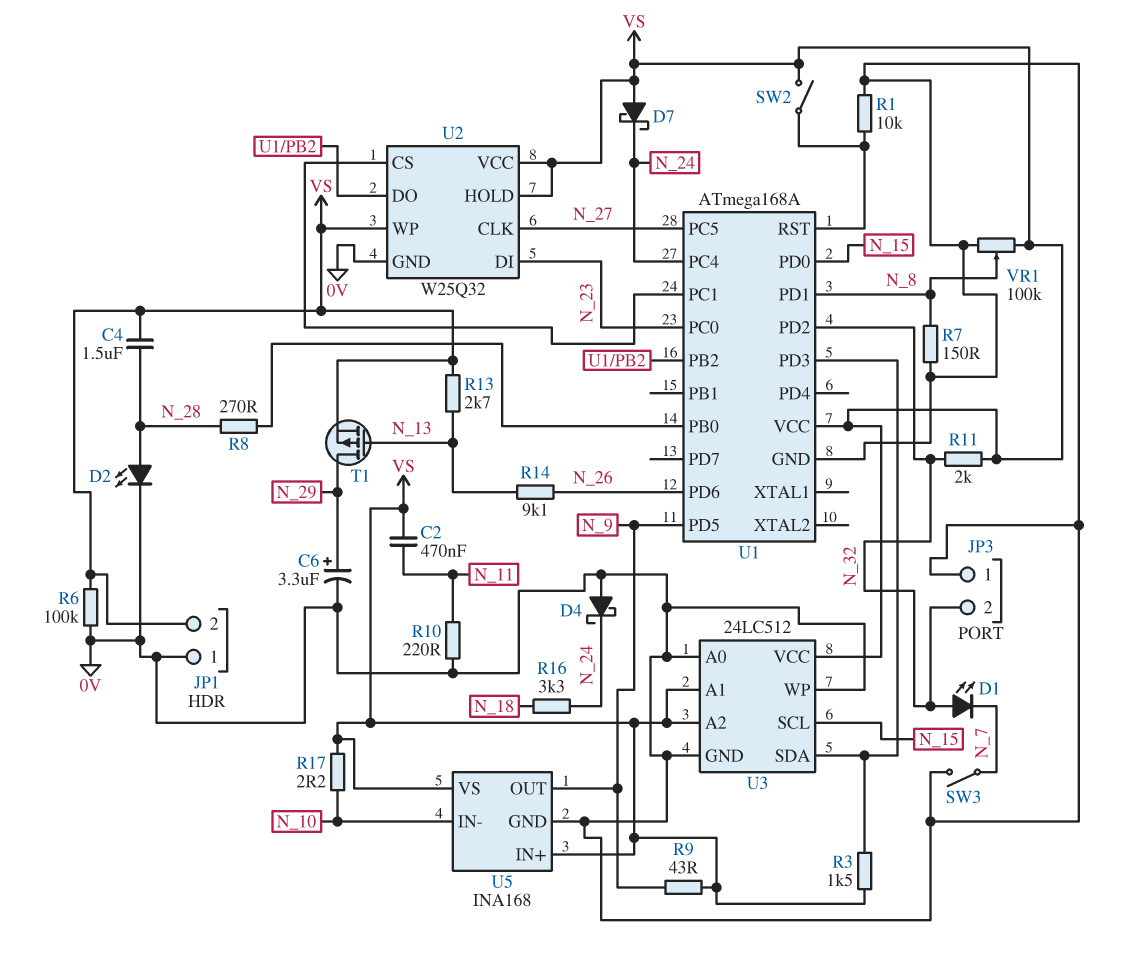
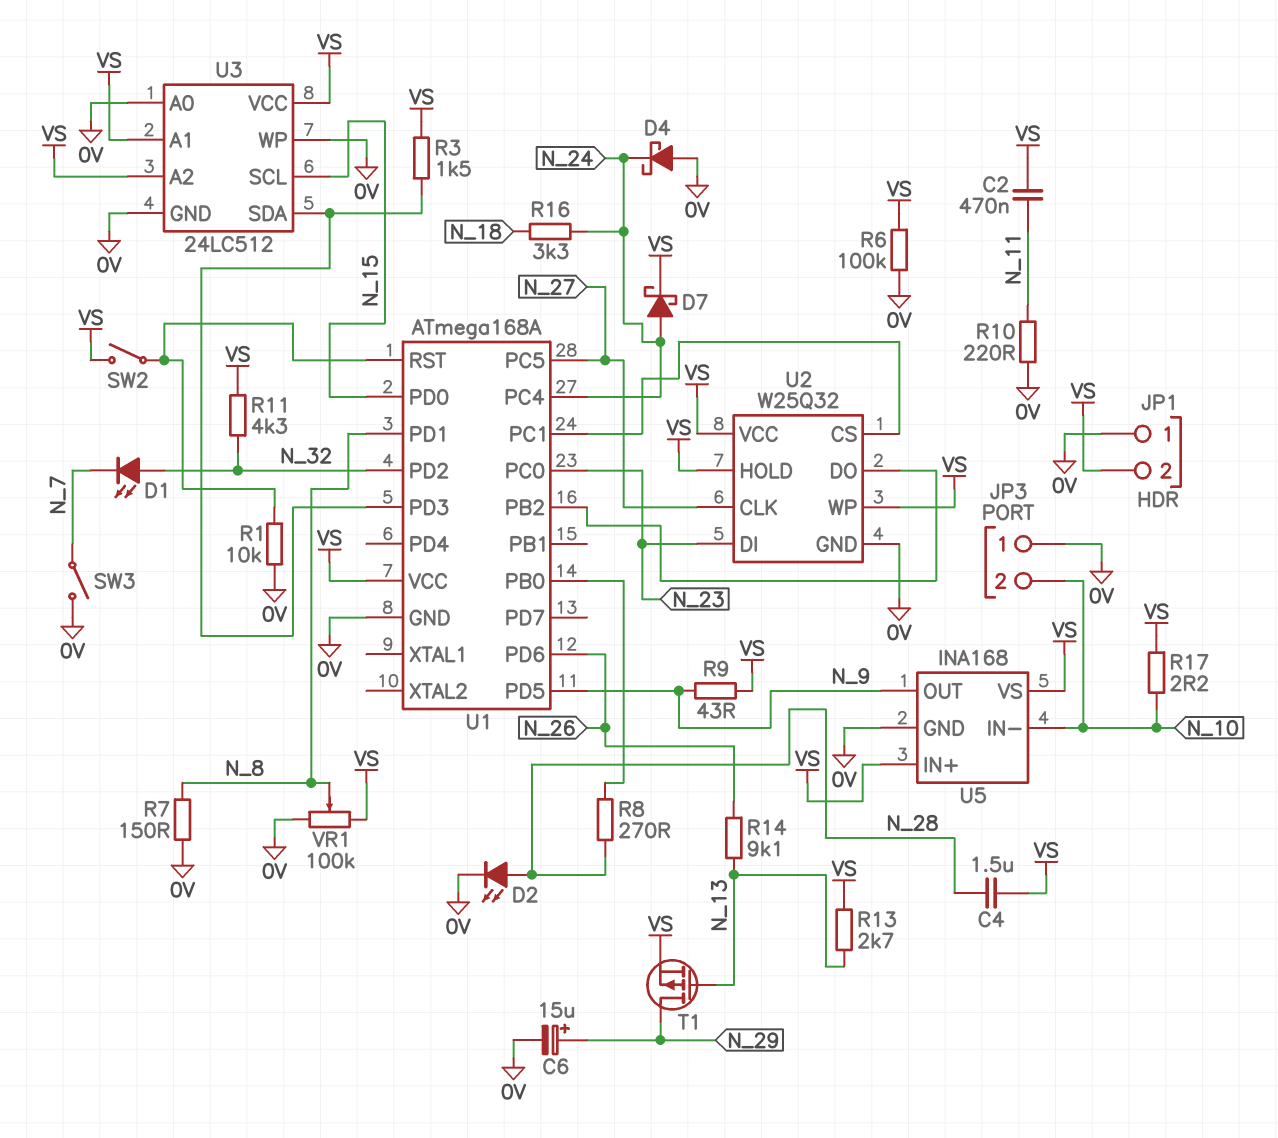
C6: 3.3uF (plus N_29, minus 0V) -> 15uF (plus N_29, minus 0V)
D7: schottky (A VS, K N_24) -> schottky (A N_24, K VS)
JP3 pin 2: N_32 -> N_10
R11: 2k (N_32, VS) -> 4.3k (N_32, VS)

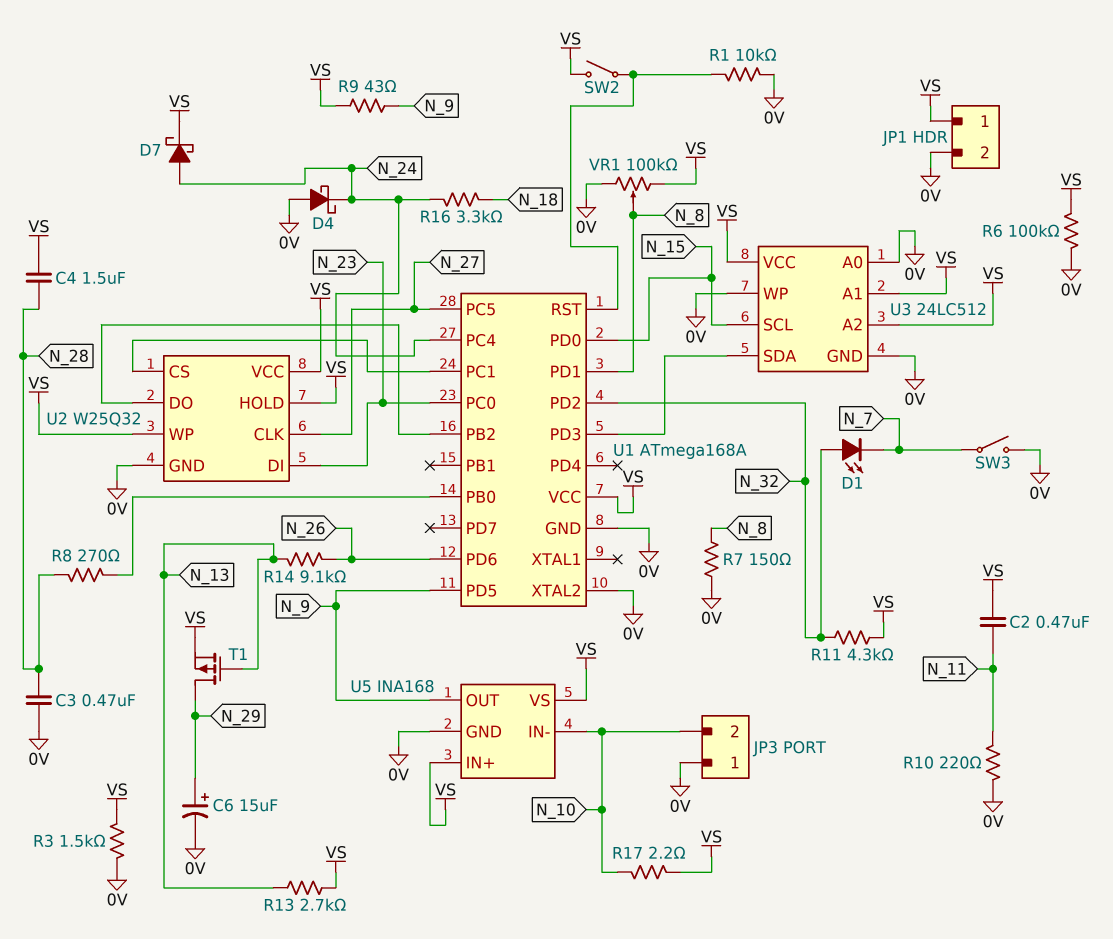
C3: none -> 470nF (0V, N_28)
D2: LED (A N_28, K 0V) -> none
JP1 pin 1: 0V -> VS
JP1 pin 2: VS -> 0V
R3: 1.5k (U1/PD3, VS) -> 1.5k (0V, VS)
U1 pin XTAL2: none -> 0V

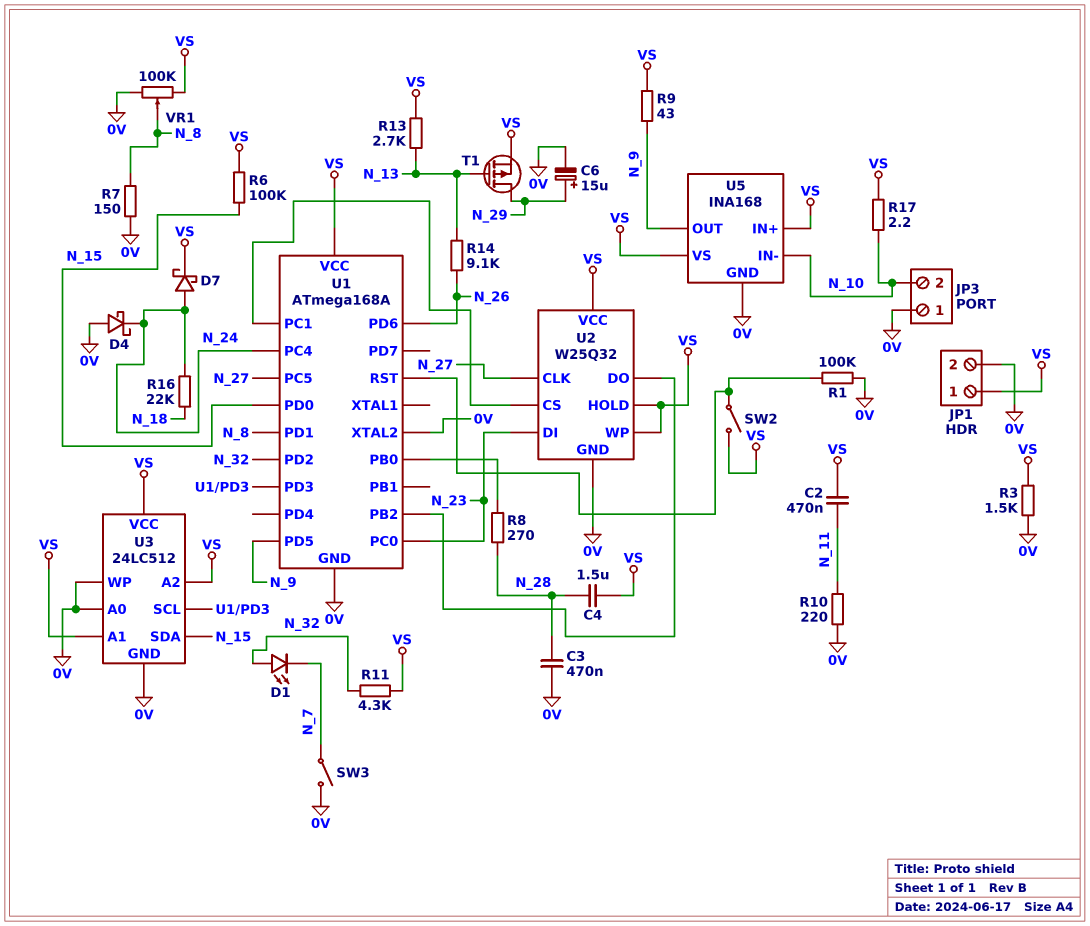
R1: 10k (0V, U1/RST) -> 100k (0V, U1/RST)
R6: 100k (0V, VS) -> 100k (N_15, VS)
R16: 3.3k (N_18, N_24) -> 22k (N_18, N_24)
U3 pin SCL: N_15 -> U1/PD3
U3 pin SDA: U1/PD3 -> N_15

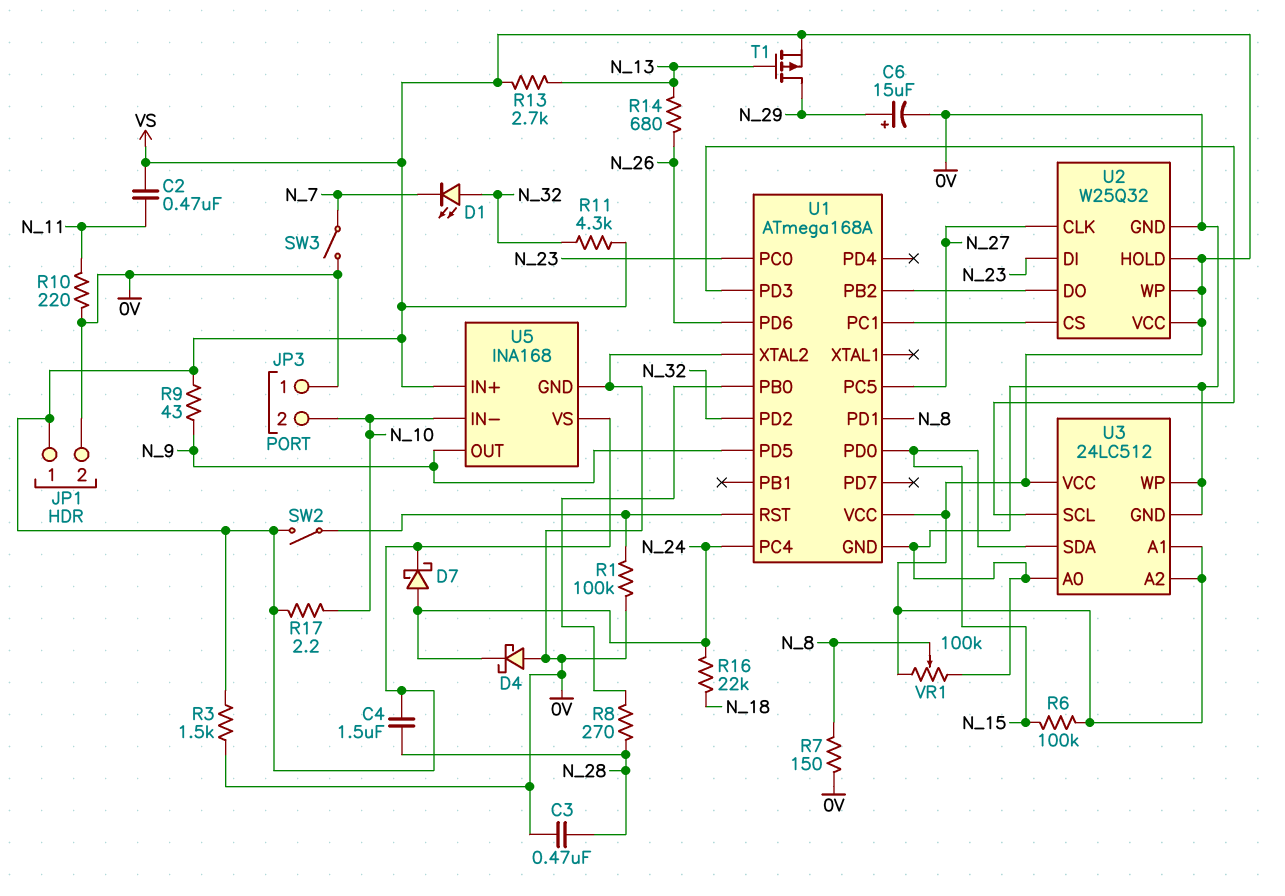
R14: 9.1k (N_13, N_26) -> 680 (N_13, N_26)

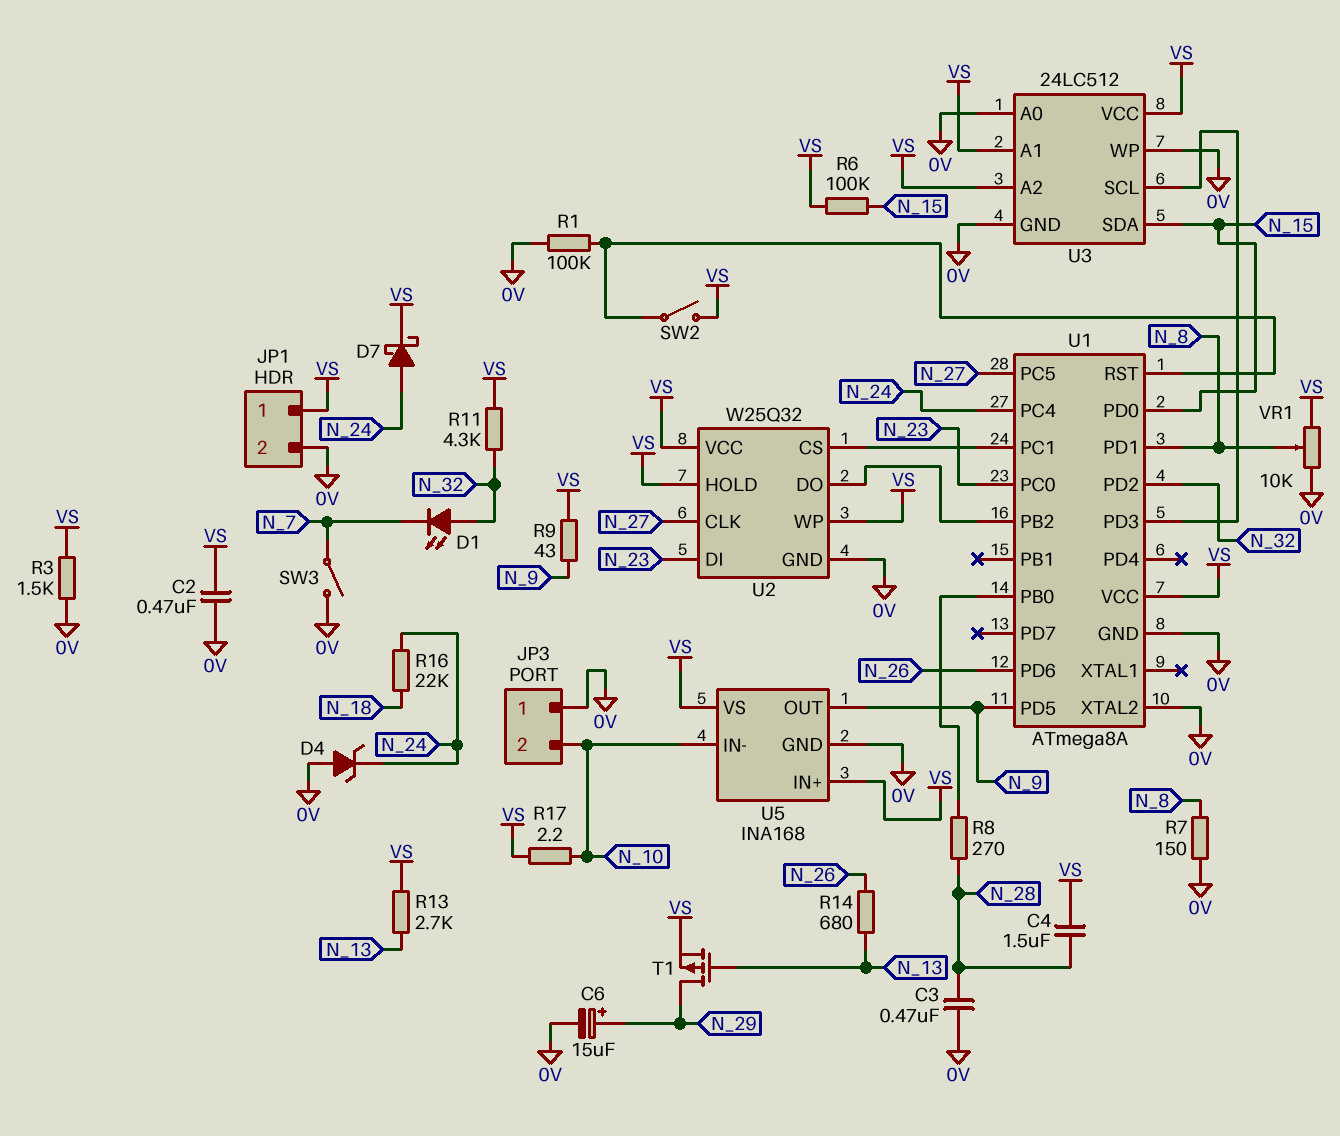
C2: 470nF (N_11, VS) -> 470nF (0V, VS)
D4: schottky (A 0V, K N_24) -> zener (A 0V, K N_24)
R10: 220 (0V, N_11) -> none
U1: ATmega168A -> ATmega8A
VR1: 100k (0V, VS, wiper N_8) -> 10k (0V, VS, wiper N_8)

